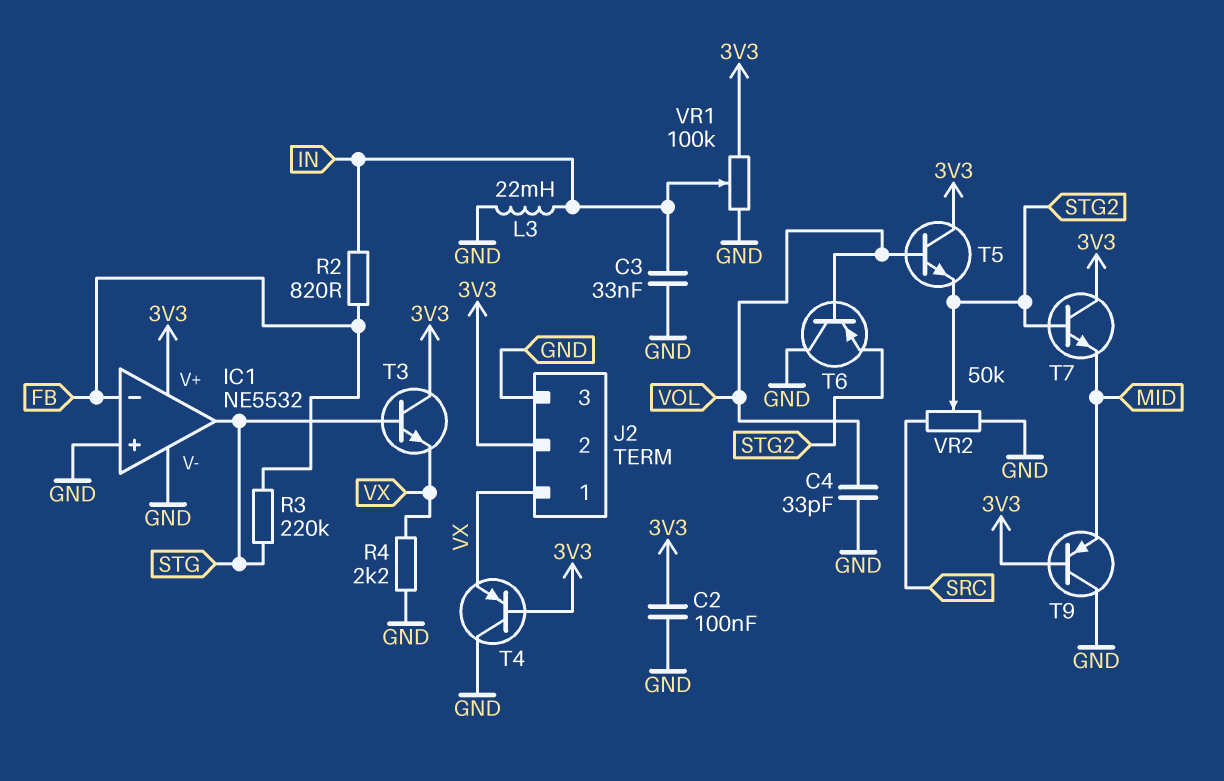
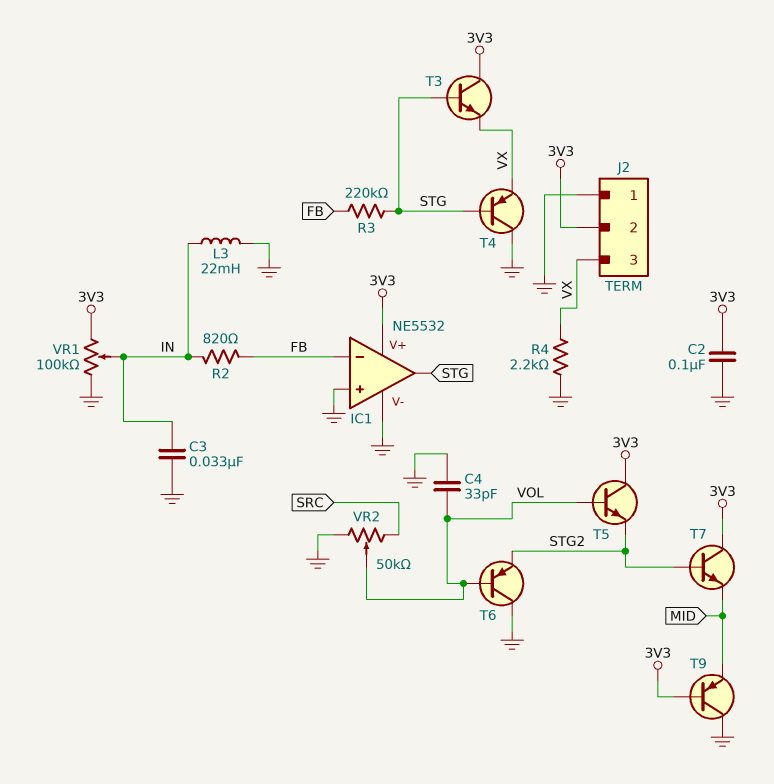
J2 pin 1: VX -> GND
J2 pin 3: GND -> VX
T4: PNP (B 3V3, C GND, E VX) -> PNP (B STG, C GND, E VX)
VR2: 50k (GND, SRC, wiper STG2) -> 50k (GND, SRC, wiper VOL)

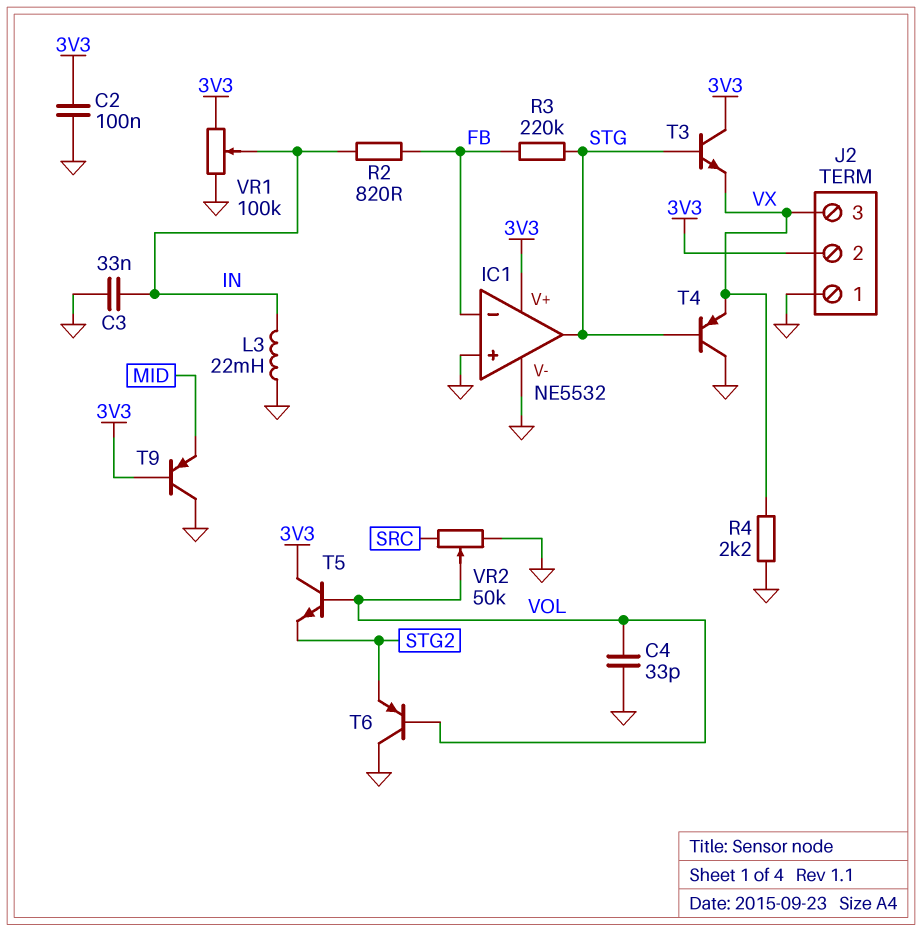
T7: NPN (B STG2, C 3V3, E MID) -> none

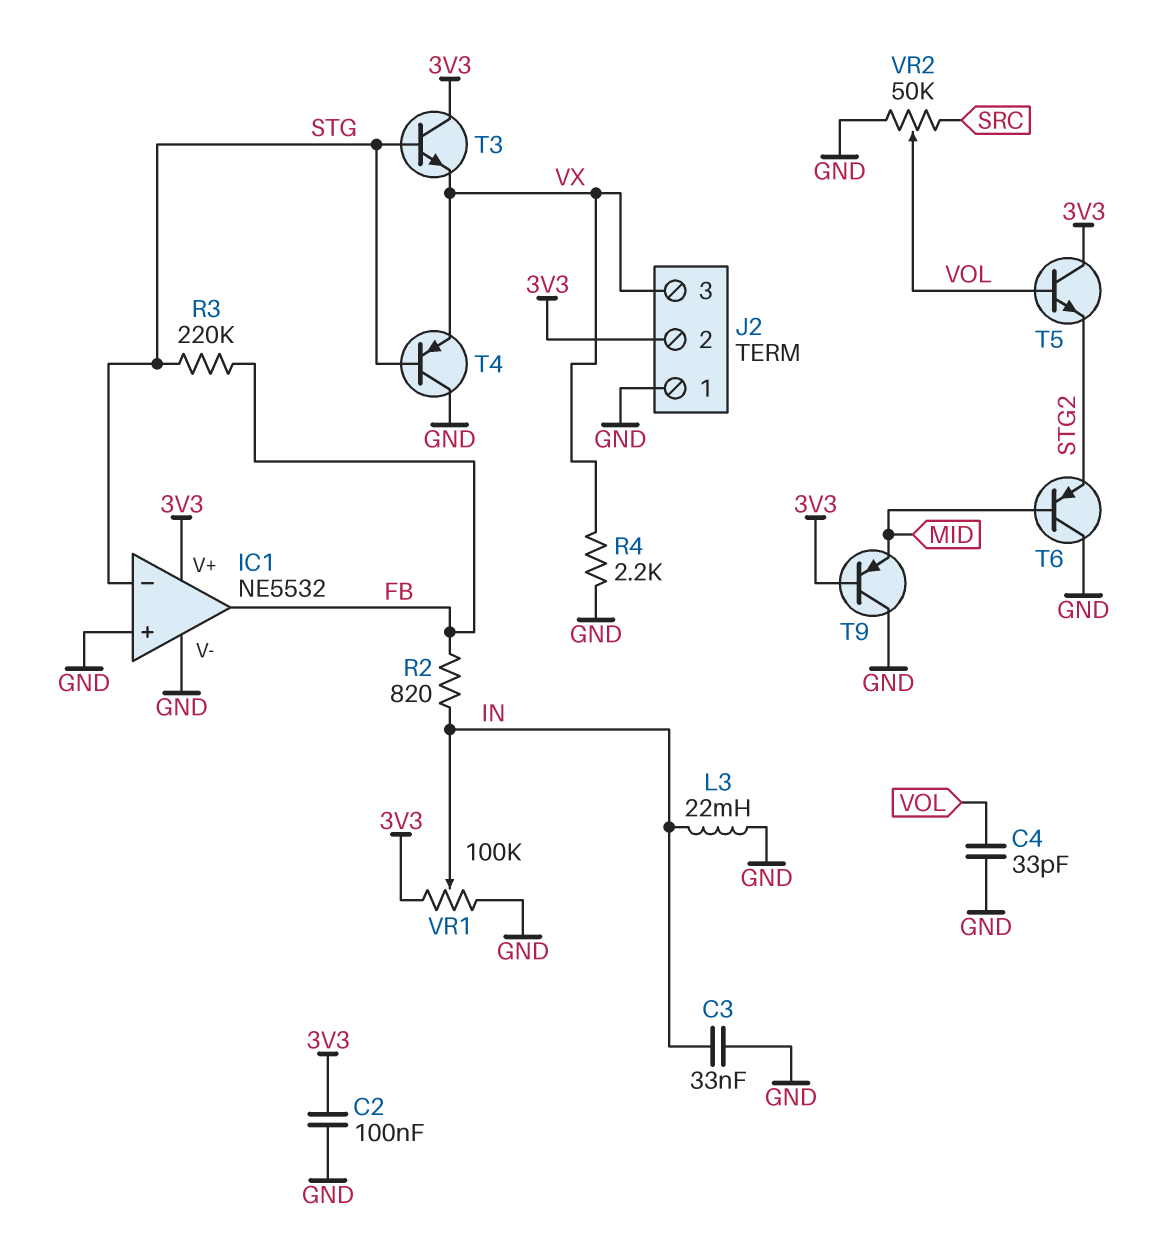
IC1 pin in-: FB -> STG
IC1 pin out: STG -> FB
T6: PNP (B VOL, C GND, E STG2) -> PNP (B MID, C GND, E STG2)

